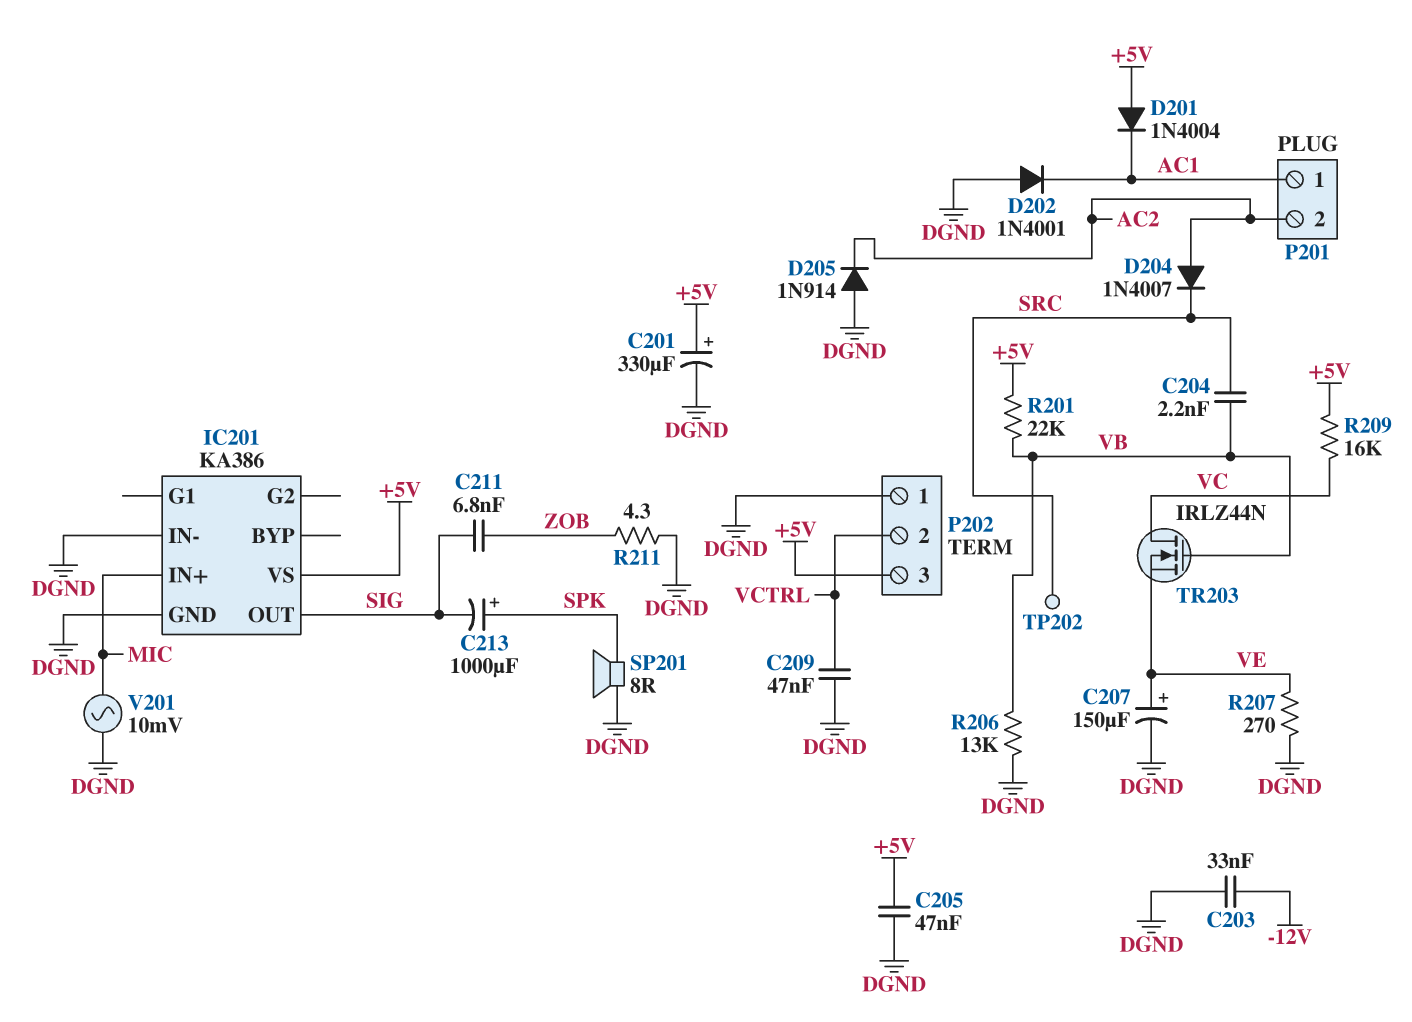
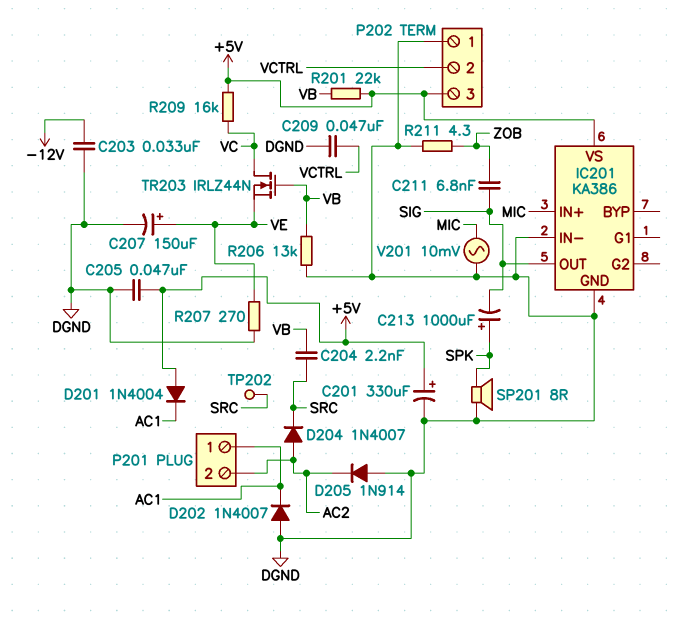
D202: diode 1N4001 (A DGND, K AC1) -> diode 1N4007 (A DGND, K AC1)

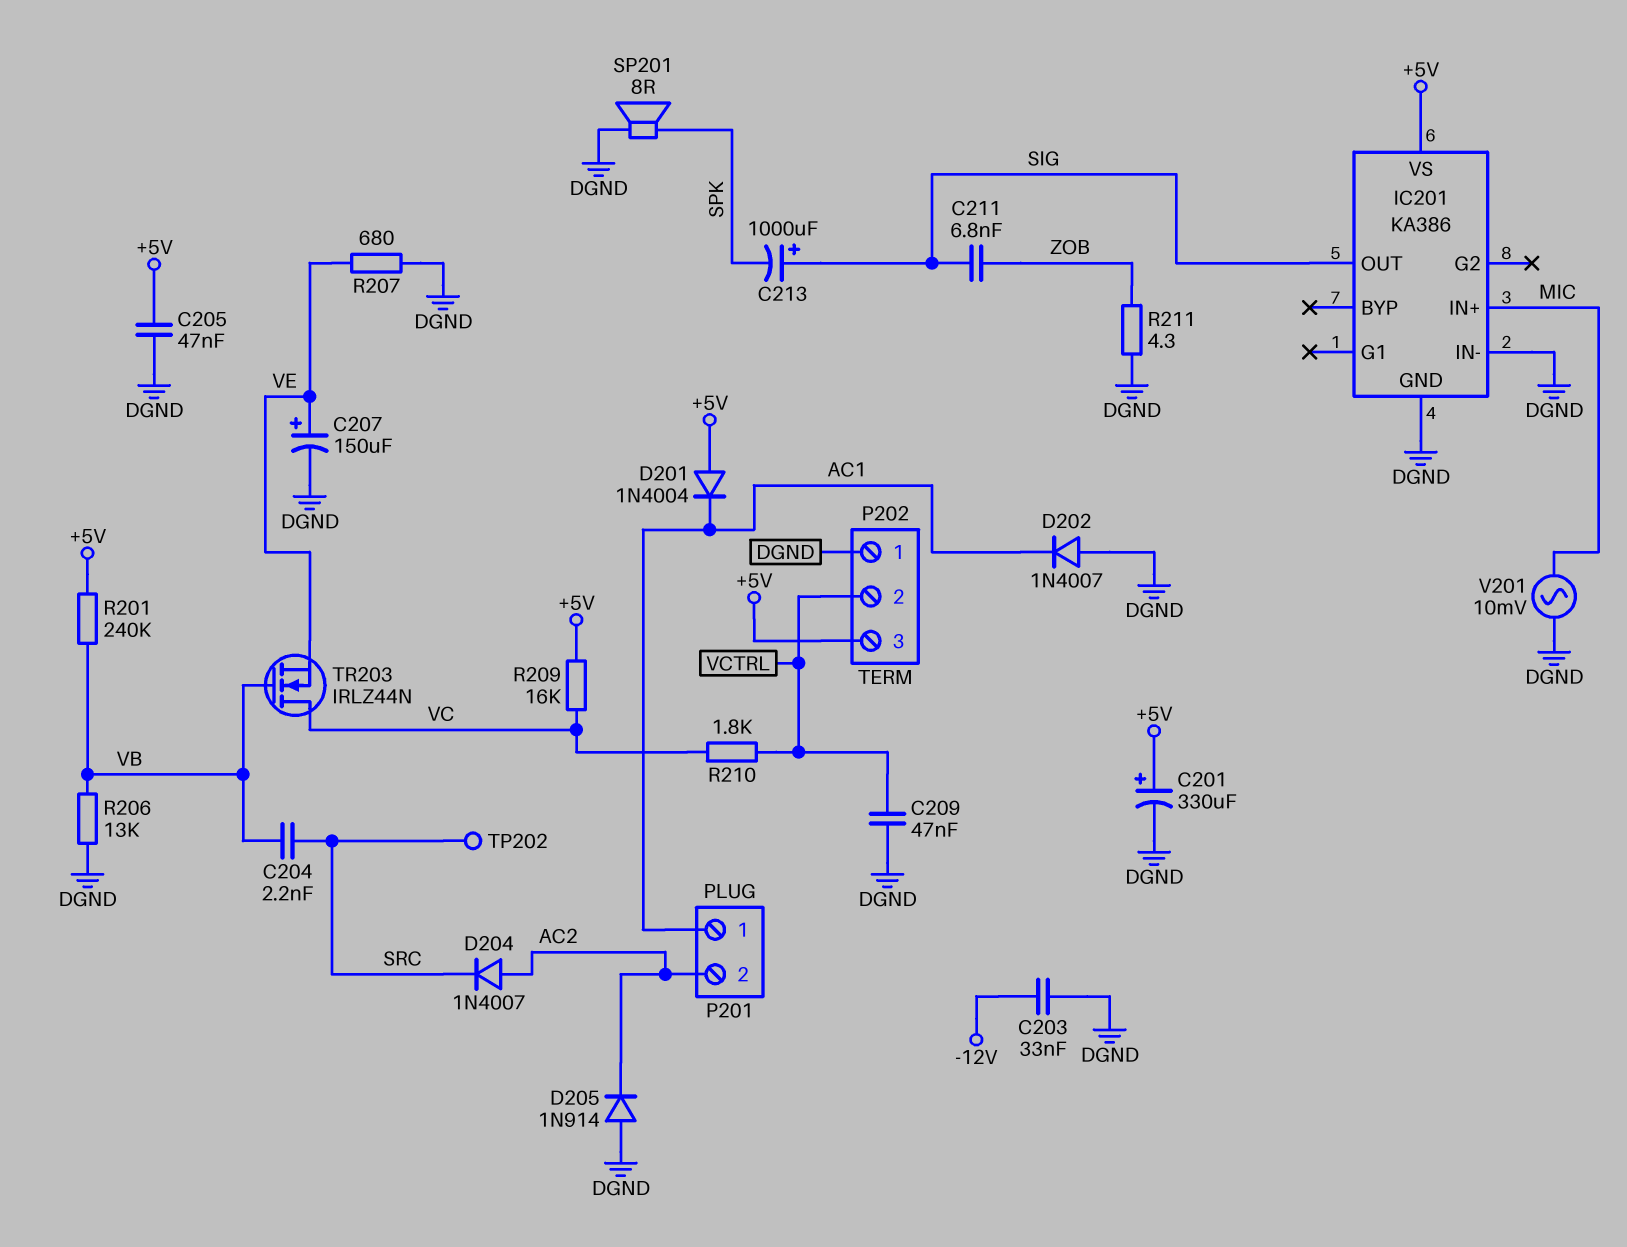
C213: 1000uF (plus SPK, minus SIG) -> 1000uF (plus SIG, minus SPK)
R201: 22k (+5V, VB) -> 240k (+5V, VB)
R207: 270 (DGND, VE) -> 680 (DGND, VE)
R210: none -> 1.8k (VC, VCTRL)

